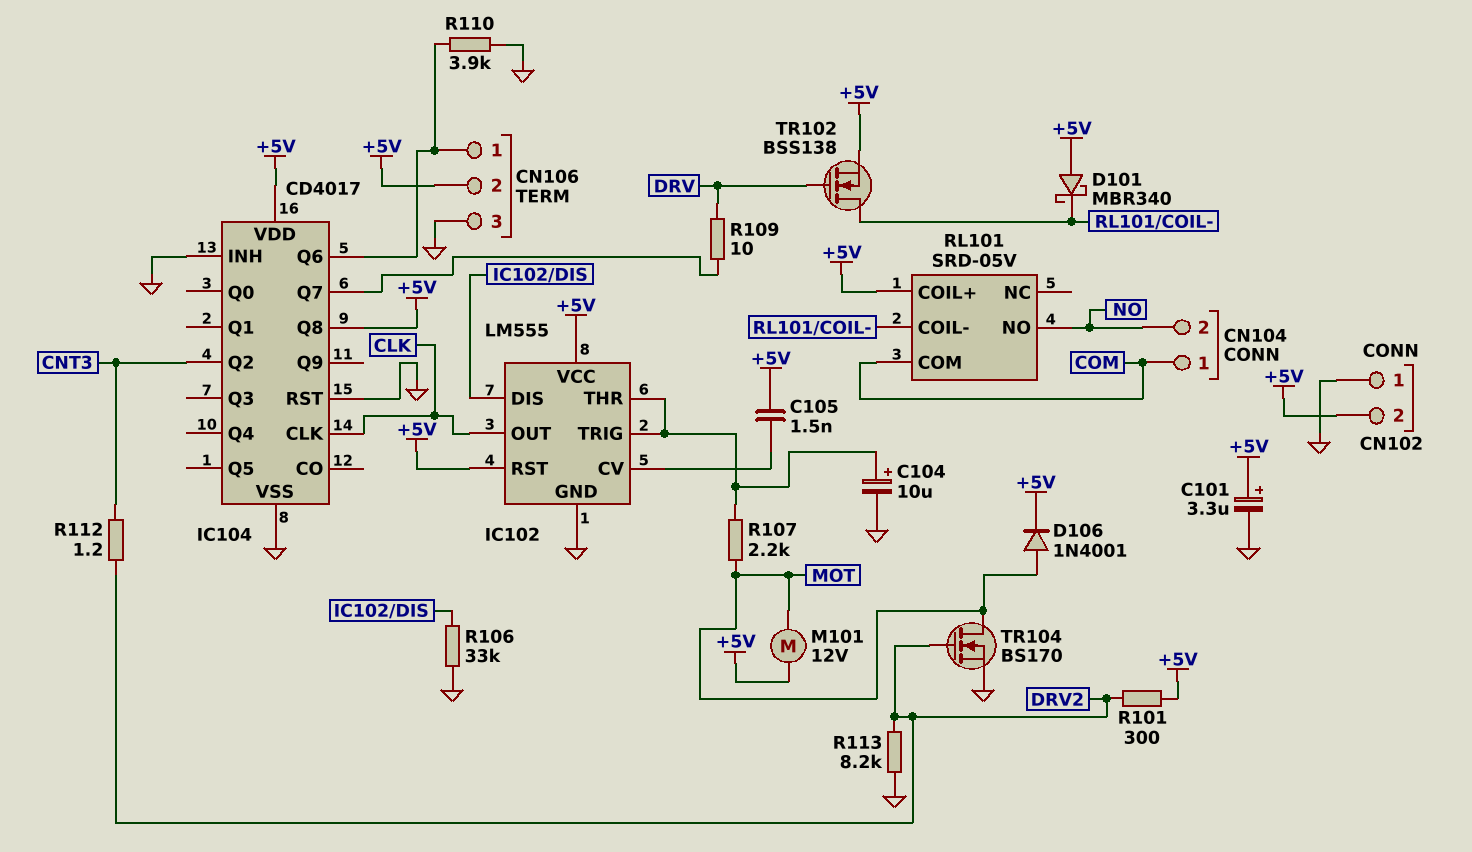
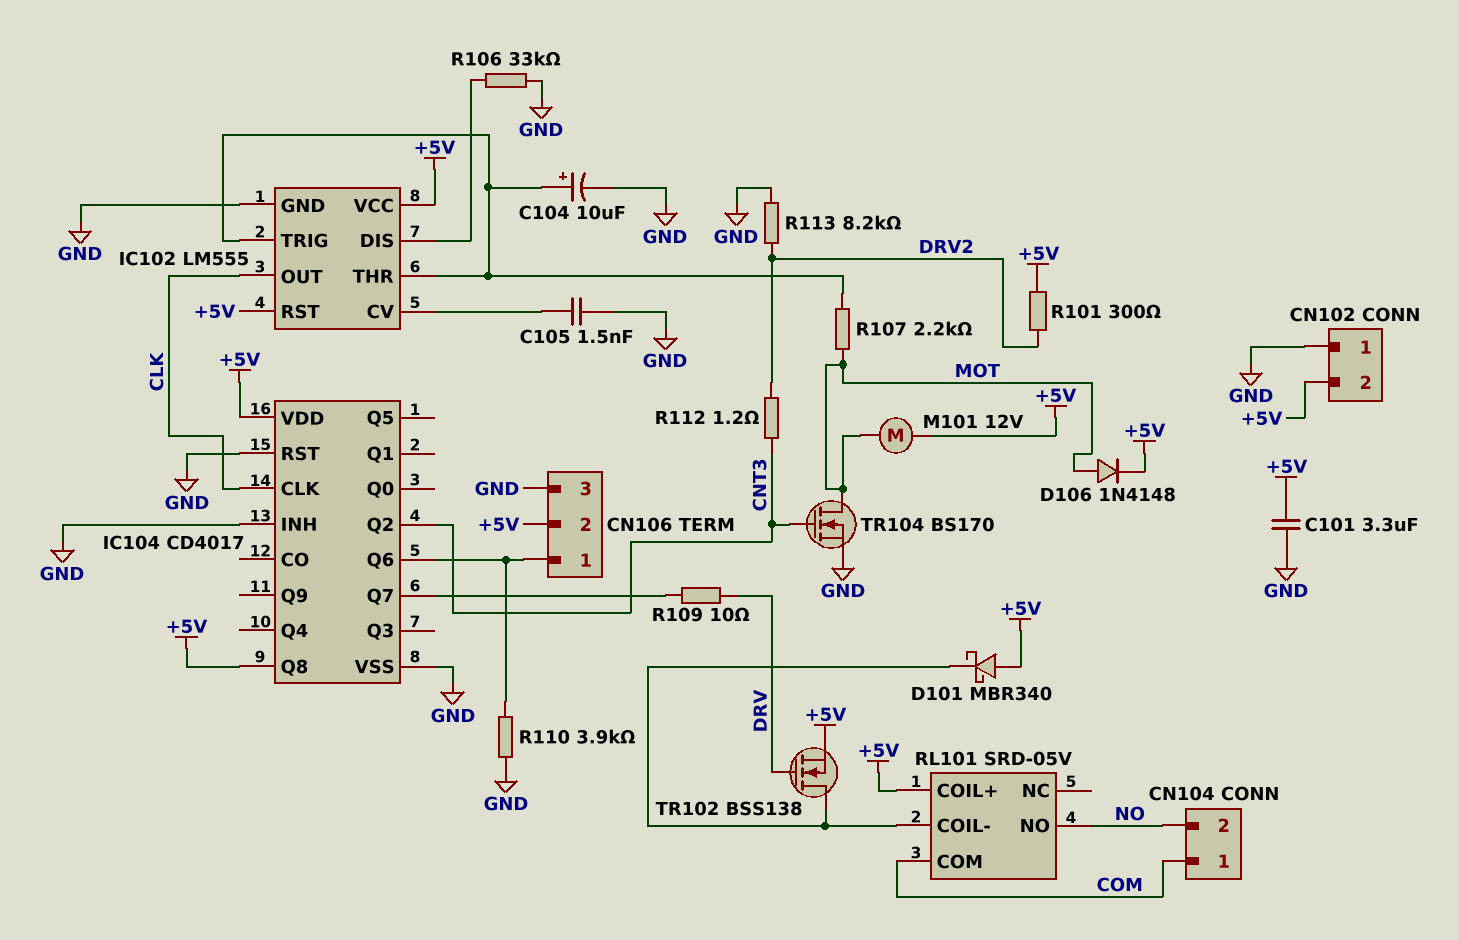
C101: 3.3uF (plus +5V, minus GND) -> 3.3uF (+5V, GND)
C105: 1.5nF (+5V, IC102/CV) -> 1.5nF (GND, IC102/CV)
D106: diode 1N4001 (A MOT, K +5V) -> diode 1N4148 (A MOT, K +5V)
TR104: NMOS BS170 (G DRV2, D MOT, S GND) -> NMOS BS170 (G CNT3, D MOT, S GND)

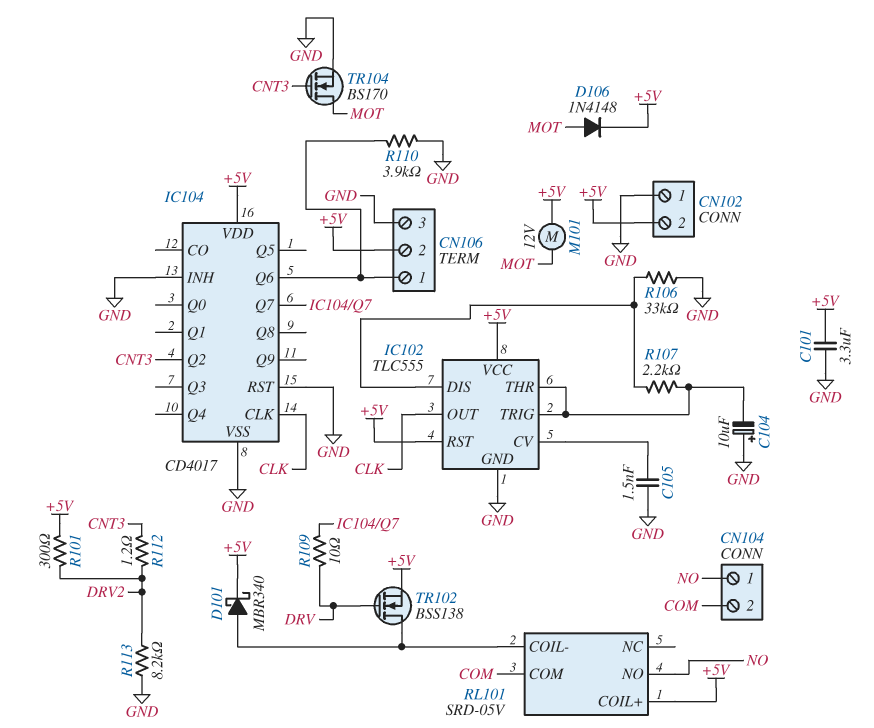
C104: 10uF (plus IC102/THR, minus GND) -> 10uF (plus GND, minus IC102/THR)
CN104 pin 1: COM -> NO
CN104 pin 2: NO -> COM
D101: schottky MBR340 (A +5V, K RL101/COIL-) -> schottky MBR340 (A RL101/COIL-, K +5V)
IC102: LM555 -> TLC555
IC104 pin Q8: +5V -> none
R107: 2.2k (IC102/THR, MOT) -> 2.2k (IC102/DIS, IC102/THR)

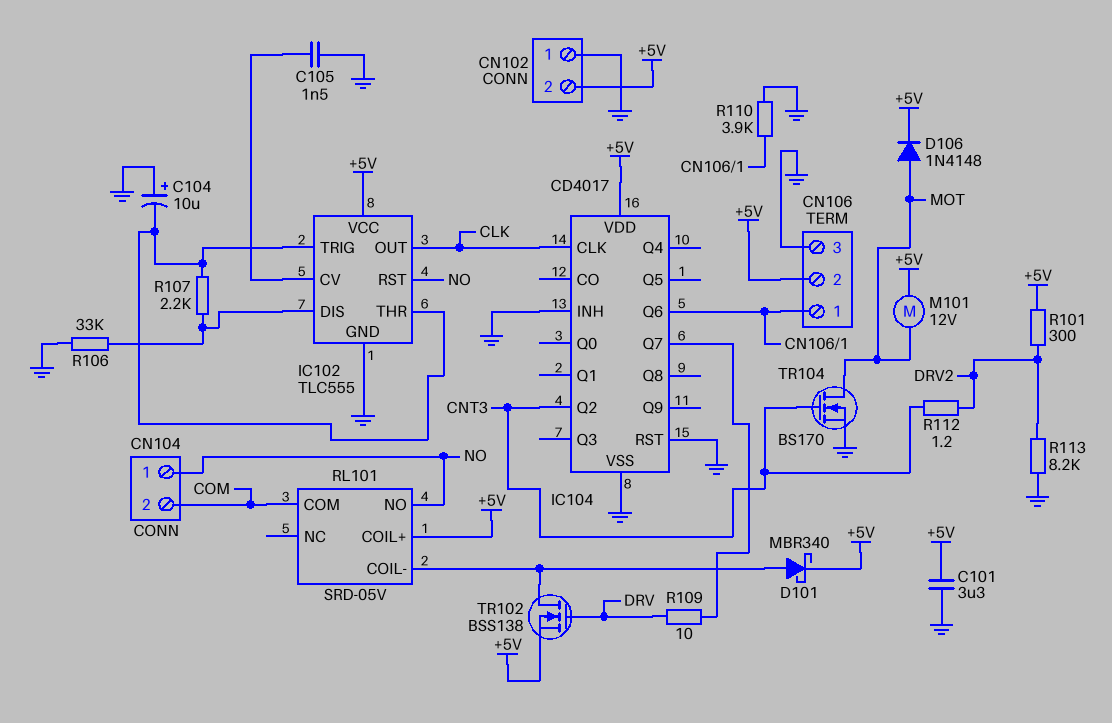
IC102 pin RST: +5V -> NO

